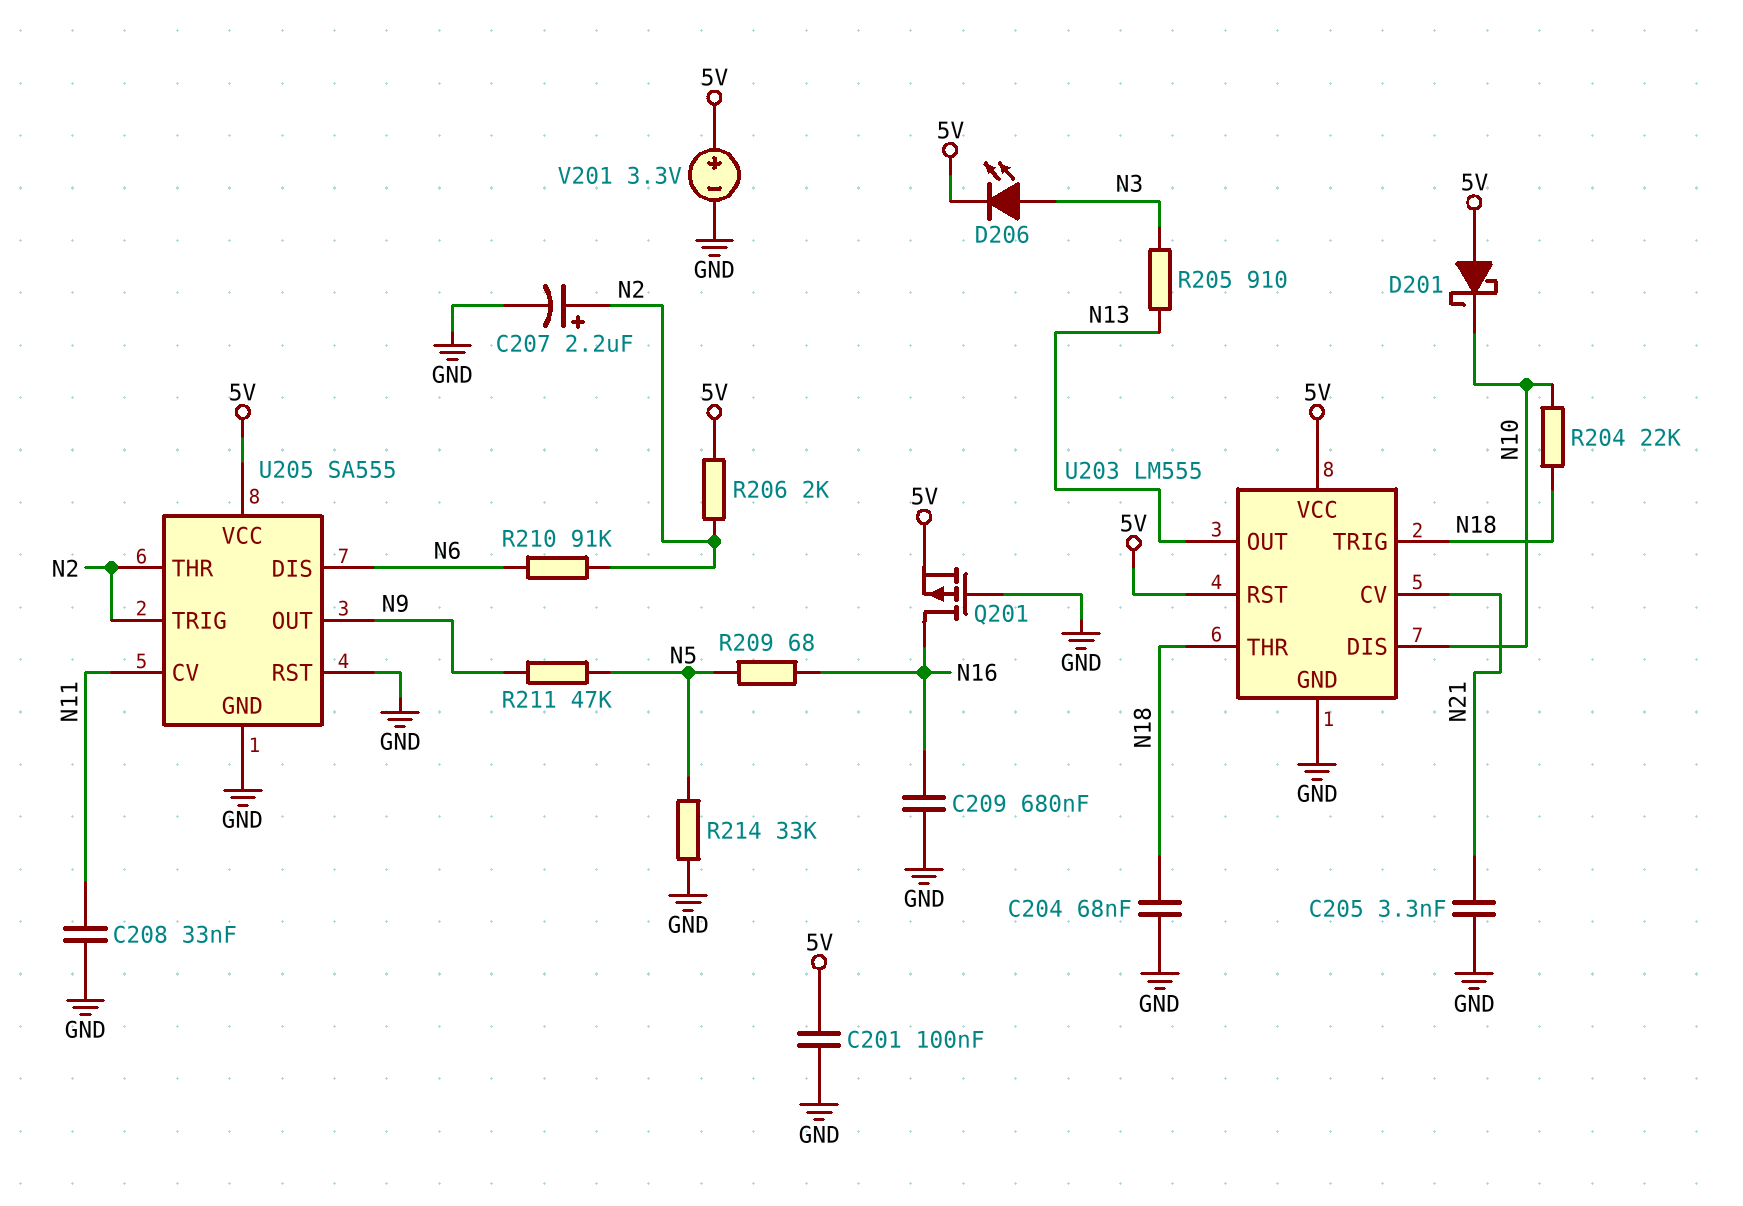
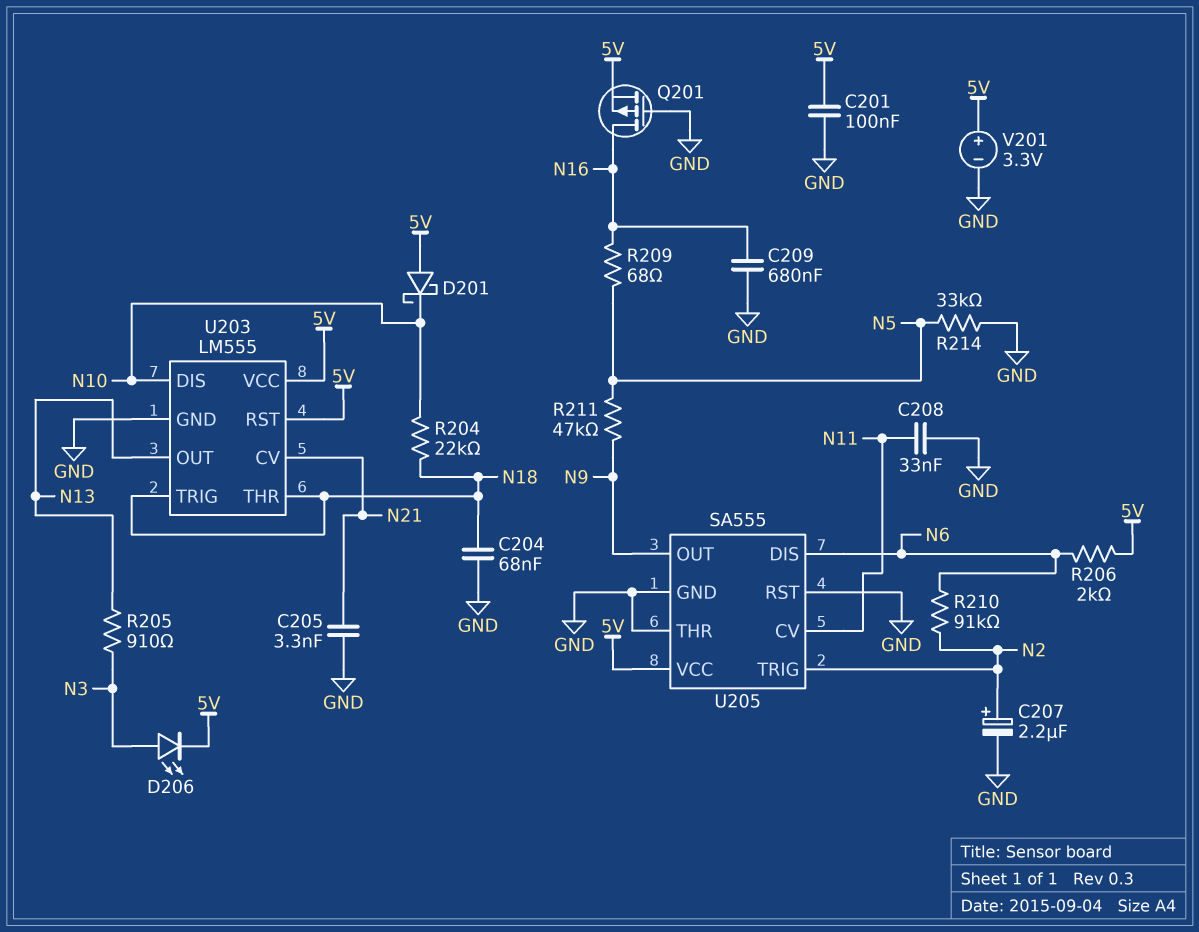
R206: 2k (5V, N2) -> 2k (5V, N6)
U205 pin THR: N2 -> GND

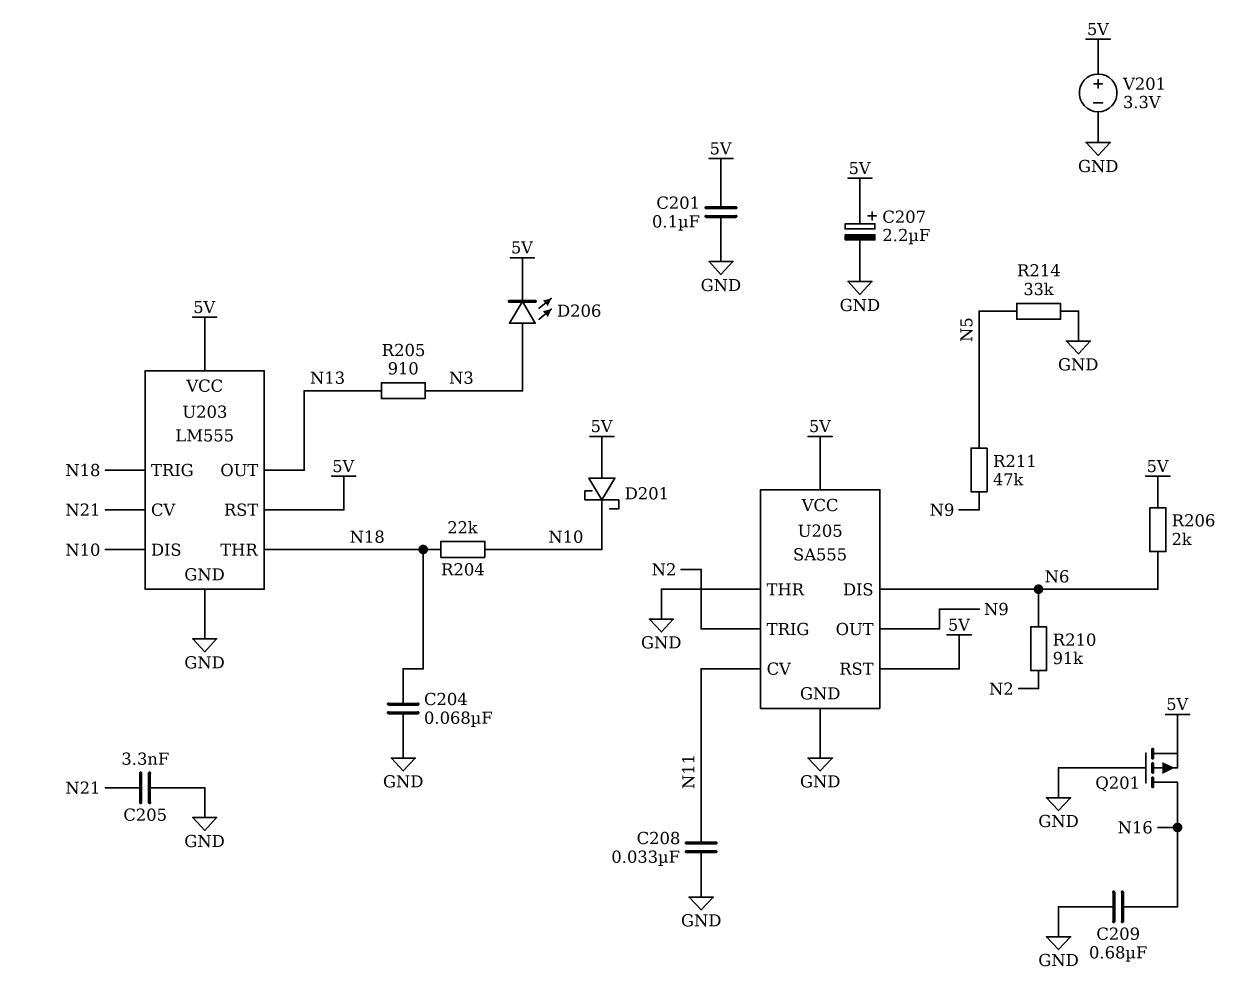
C207: 2.2uF (plus N2, minus GND) -> 2.2uF (plus 5V, minus GND)
R209: 68 (N5, N16) -> none
U205 pin RST: GND -> 5V

